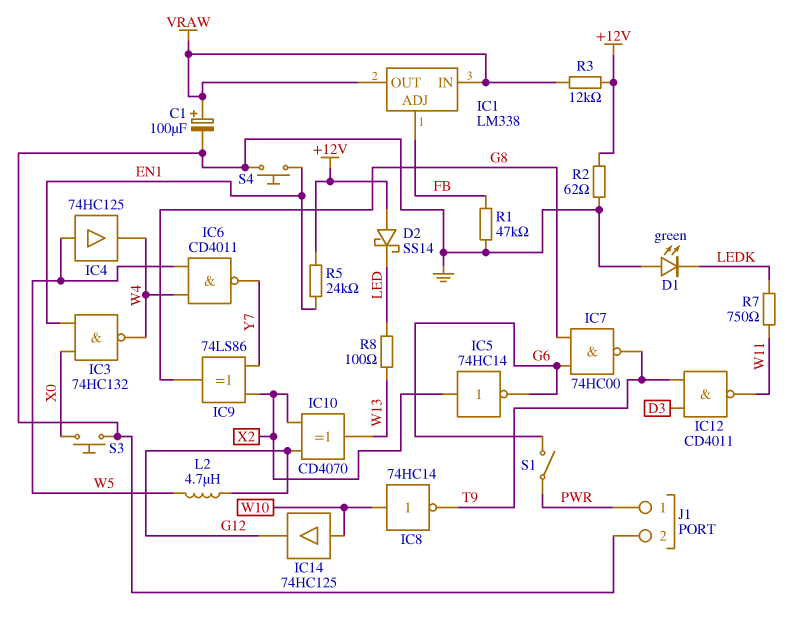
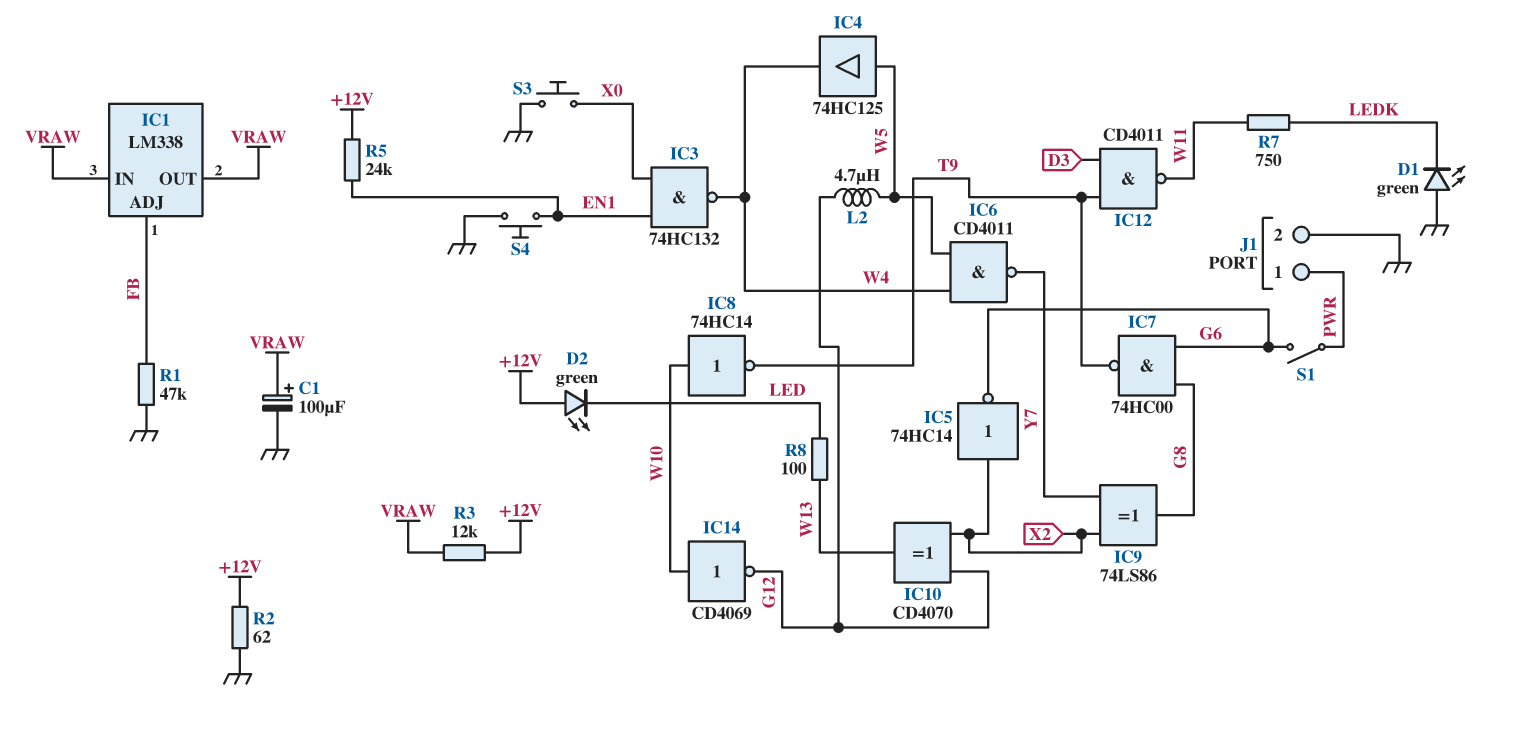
D2: schottky SS14 (A +12V, K LED) -> LED green (A +12V, K LED)
IC14: buffer 74HC125 (in W10, out G12) -> NOT CD4069 (in W10, out G12)

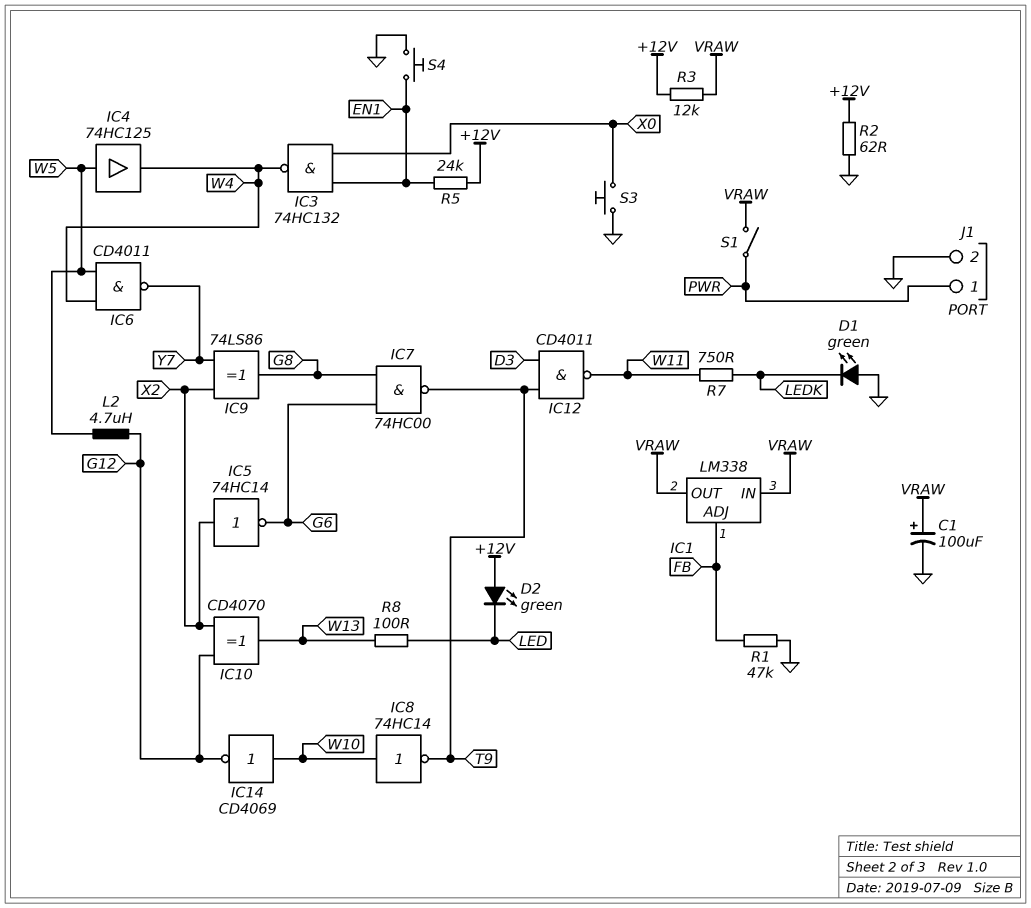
S1: switch (G6, PWR) -> switch (PWR, VRAW)

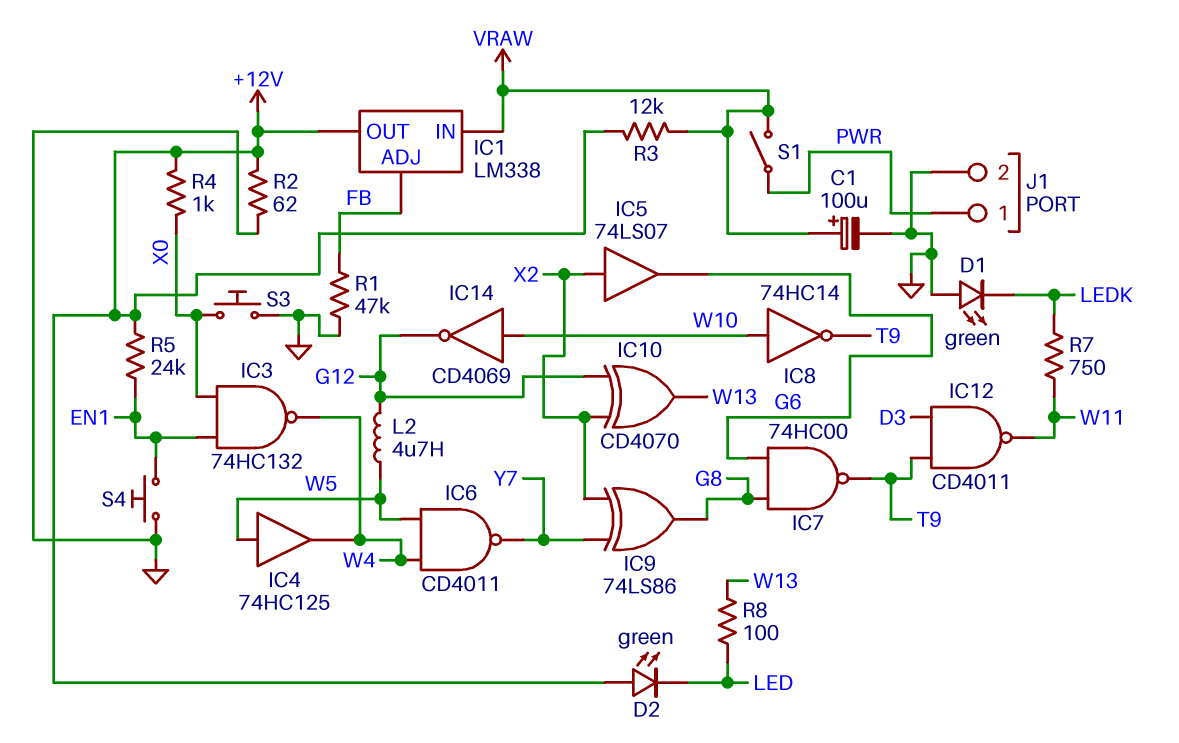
IC1 pin OUT: VRAW -> +12V
IC5: NOT 74HC14 (in X2, out G6) -> buffer 74LS07 (in X2, out G6)
R4: none -> 1k (+12V, X0)

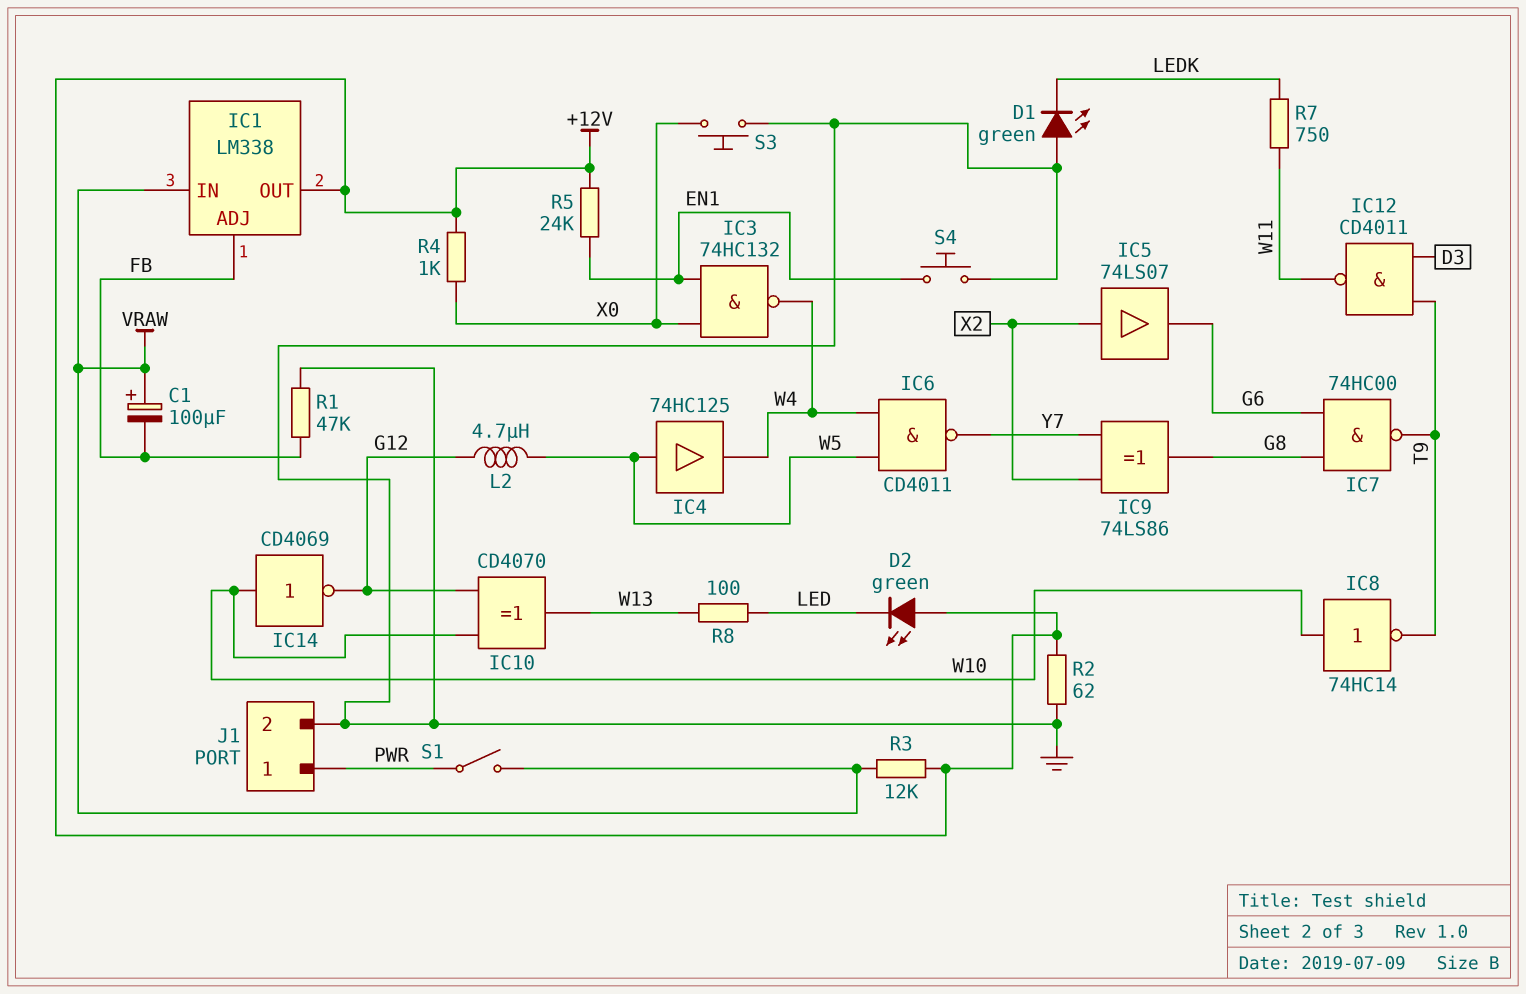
C1: 100uF (plus VRAW, minus GND) -> 100uF (plus VRAW, minus FB)
IC10: XOR CD4070 (in G12, in X2, out W13) -> XOR CD4070 (in G12, in W10, out W13)

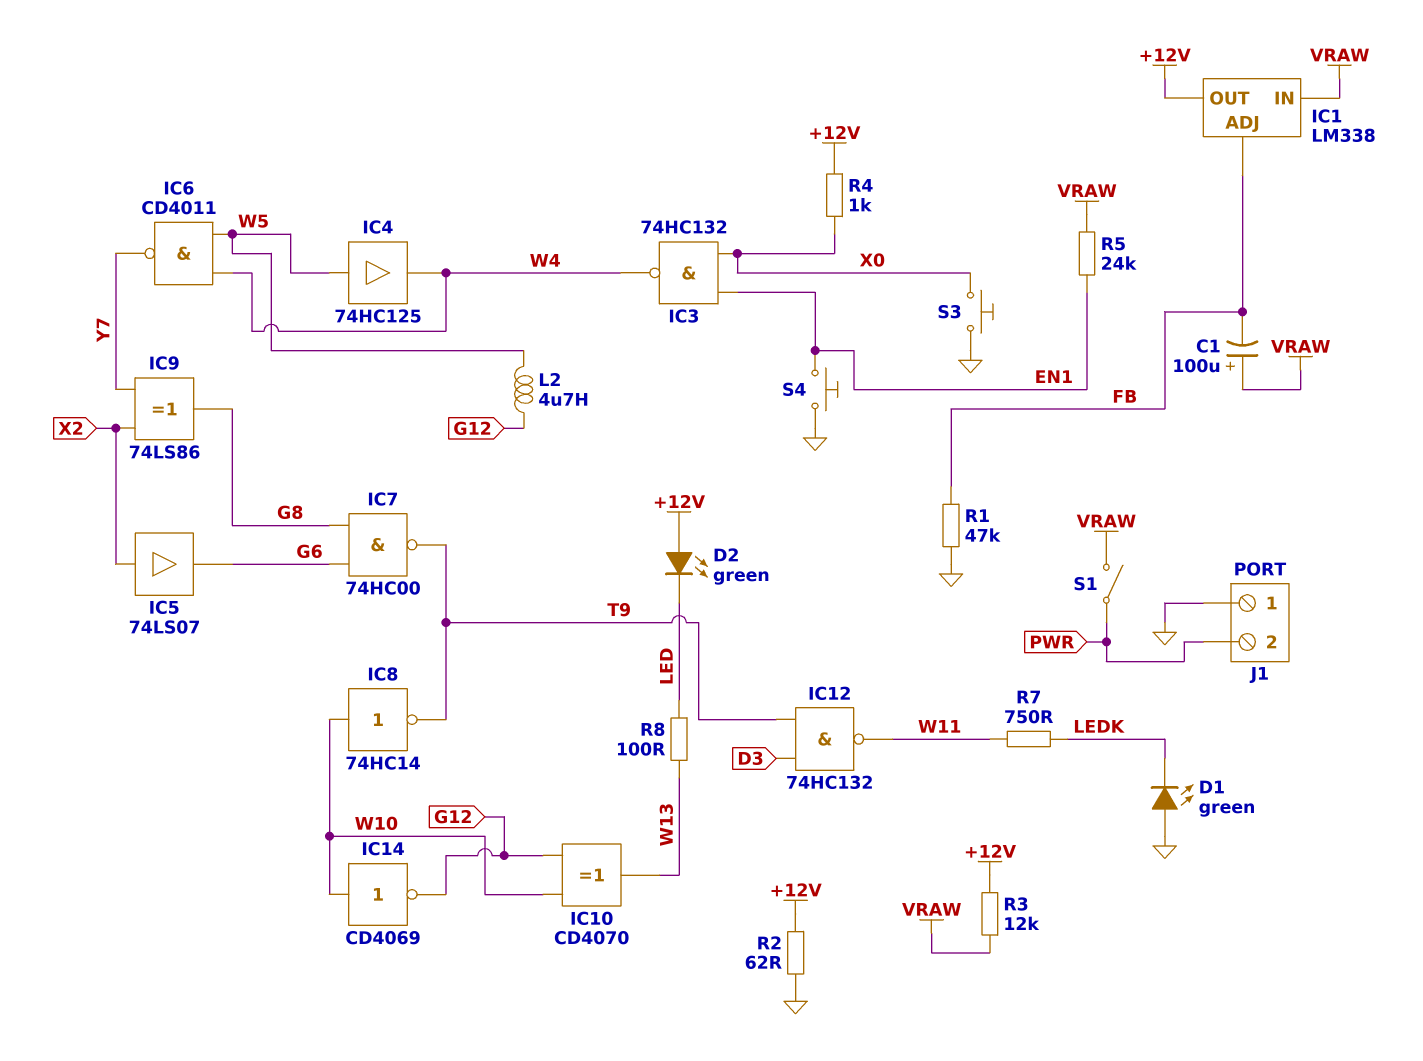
IC12: NAND CD4011 (in D3, in T9, out W11) -> NAND 74HC132 (in D3, in T9, out W11)
J1 pin 1: PWR -> GND
J1 pin 2: GND -> PWR
R5: 24k (+12V, EN1) -> 24k (EN1, VRAW)

